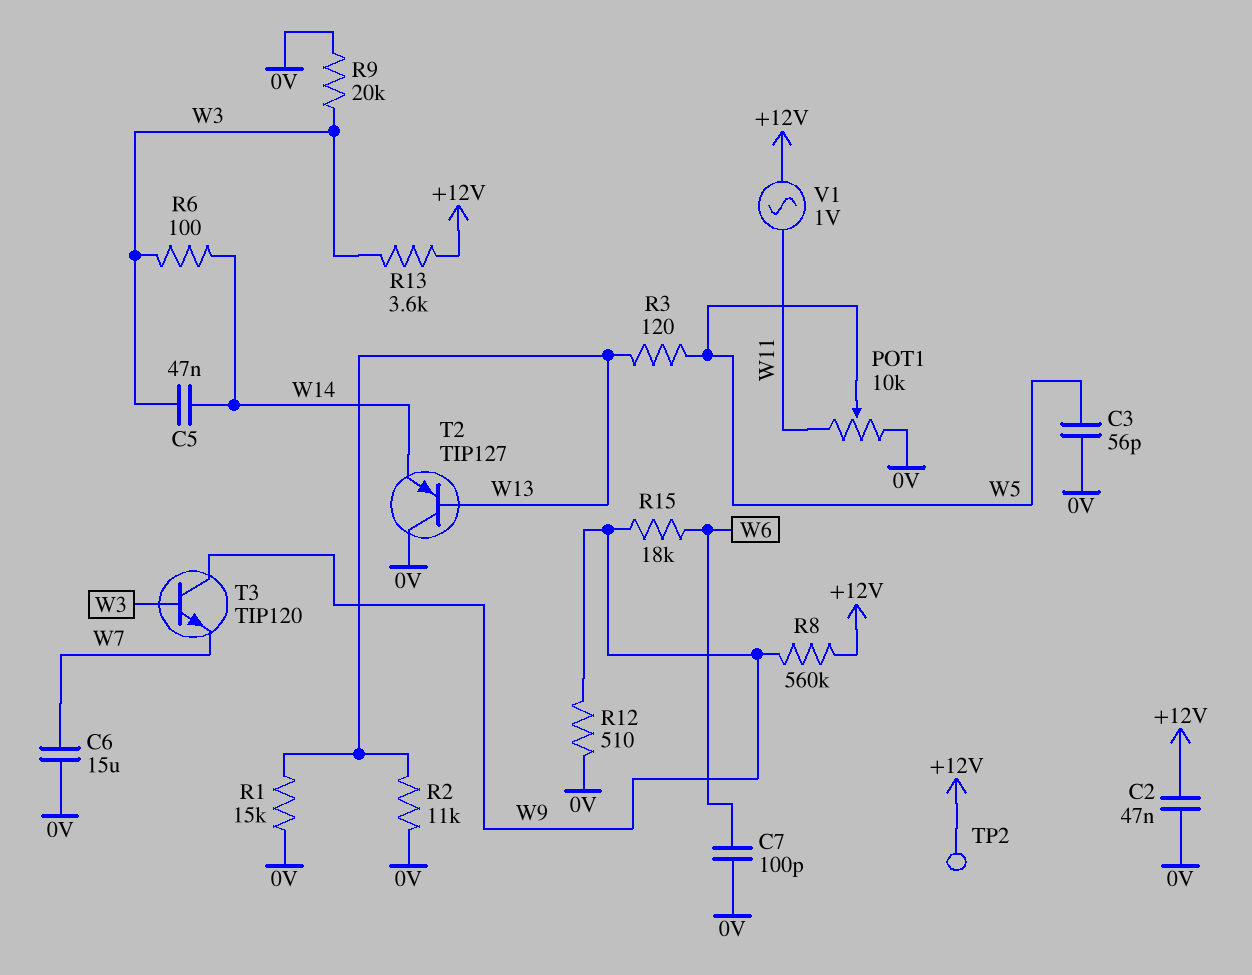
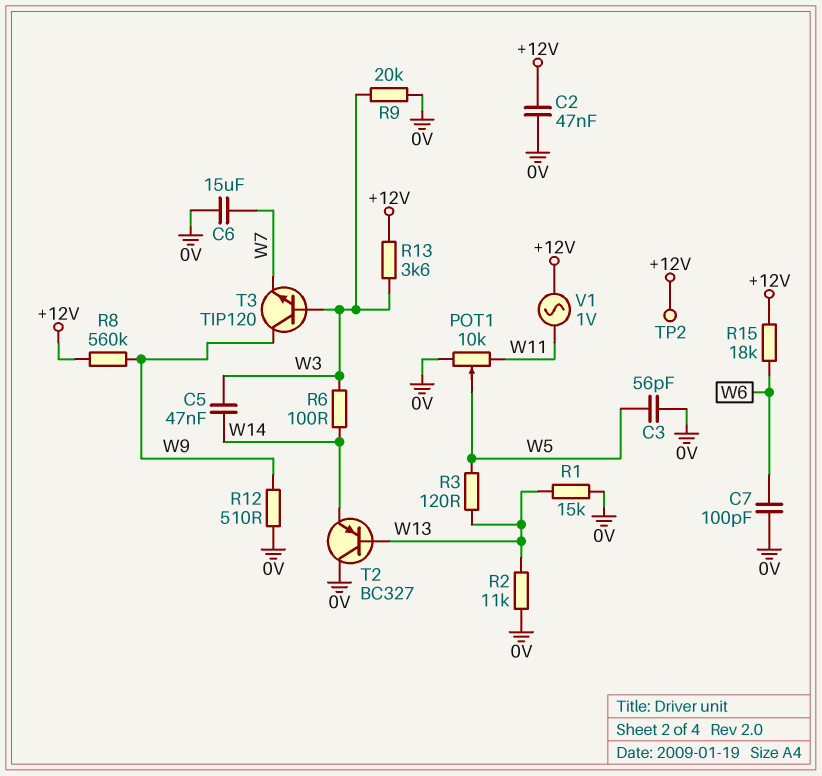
R15: 18k (W6, W9) -> 18k (+12V, W6)
T2: PNP TIP127 (B W13, C 0V, E W14) -> PNP BC327 (B W13, C 0V, E W14)

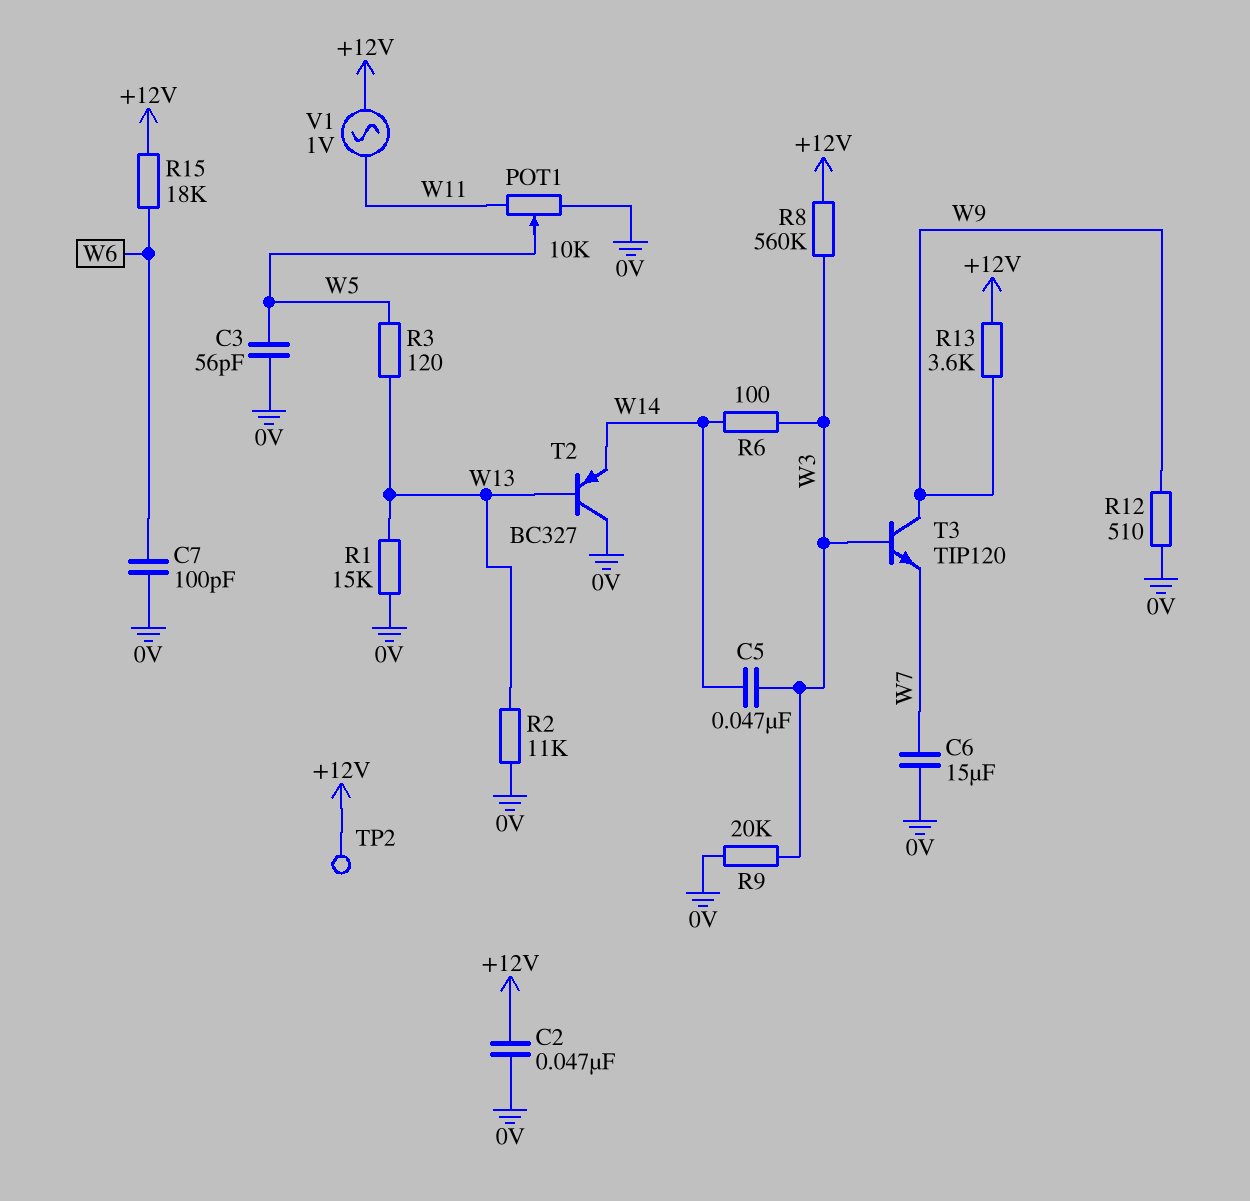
R8: 560k (+12V, W9) -> 560k (+12V, W3)
R13: 3.6k (+12V, W3) -> 3.6k (+12V, W9)

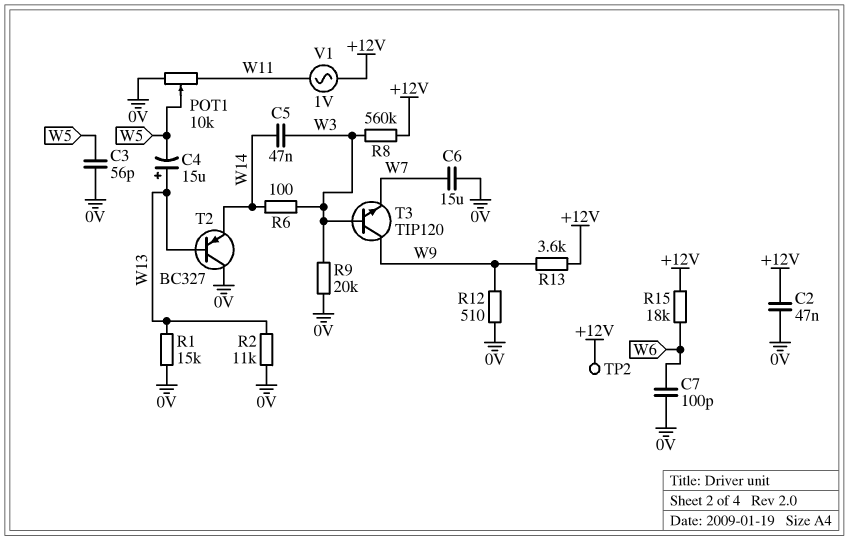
C4: none -> 15uF (plus W13, minus W5)
R3: 120 (W5, W13) -> none

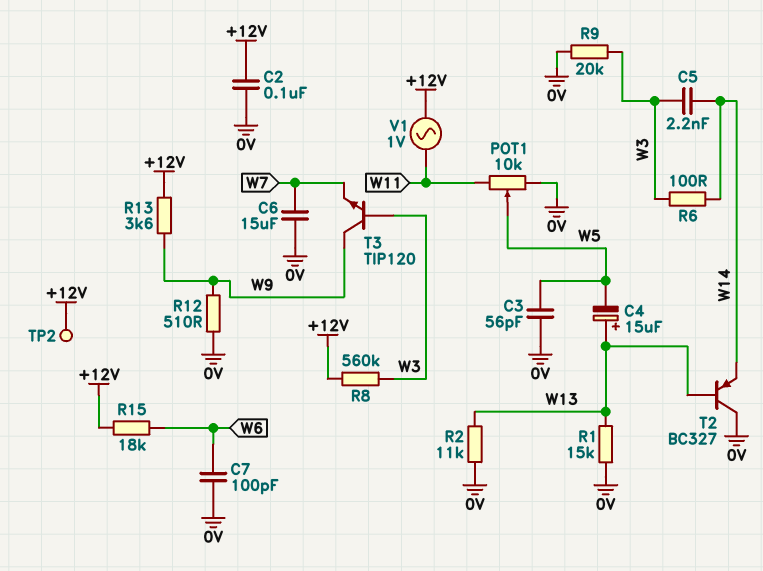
C2: 47nF (+12V, 0V) -> 100nF (+12V, 0V)
C5: 47nF (W3, W14) -> 2.2nF (W3, W14)

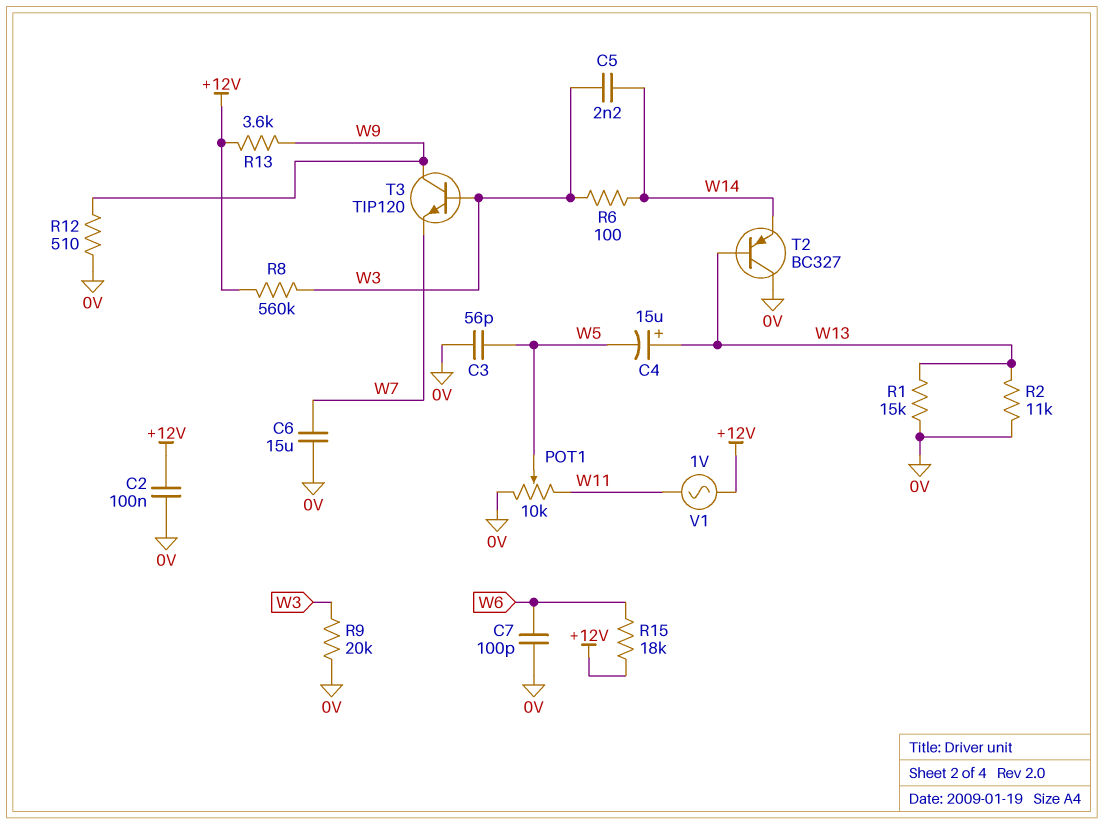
TP2: test point (+12V) -> none

